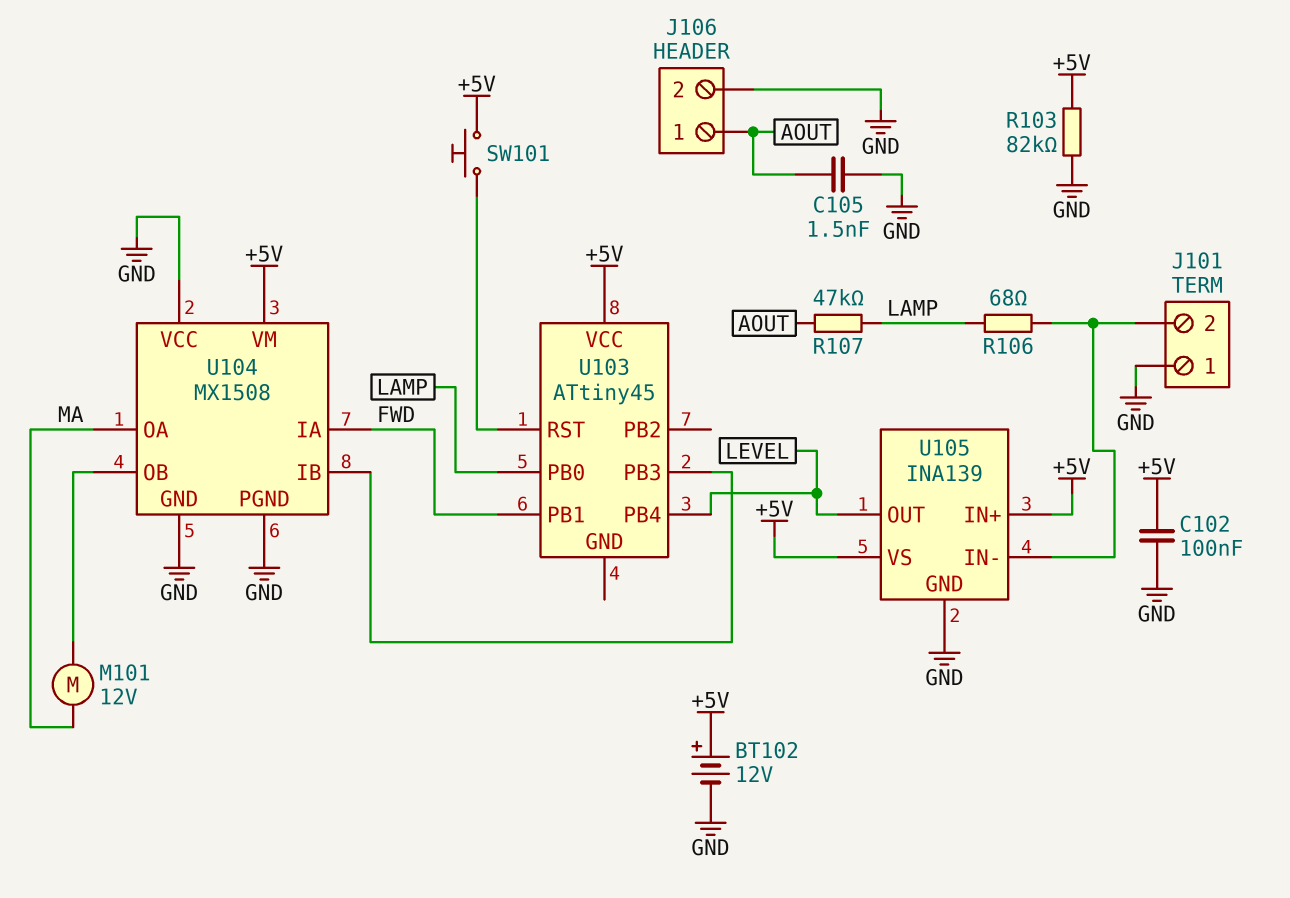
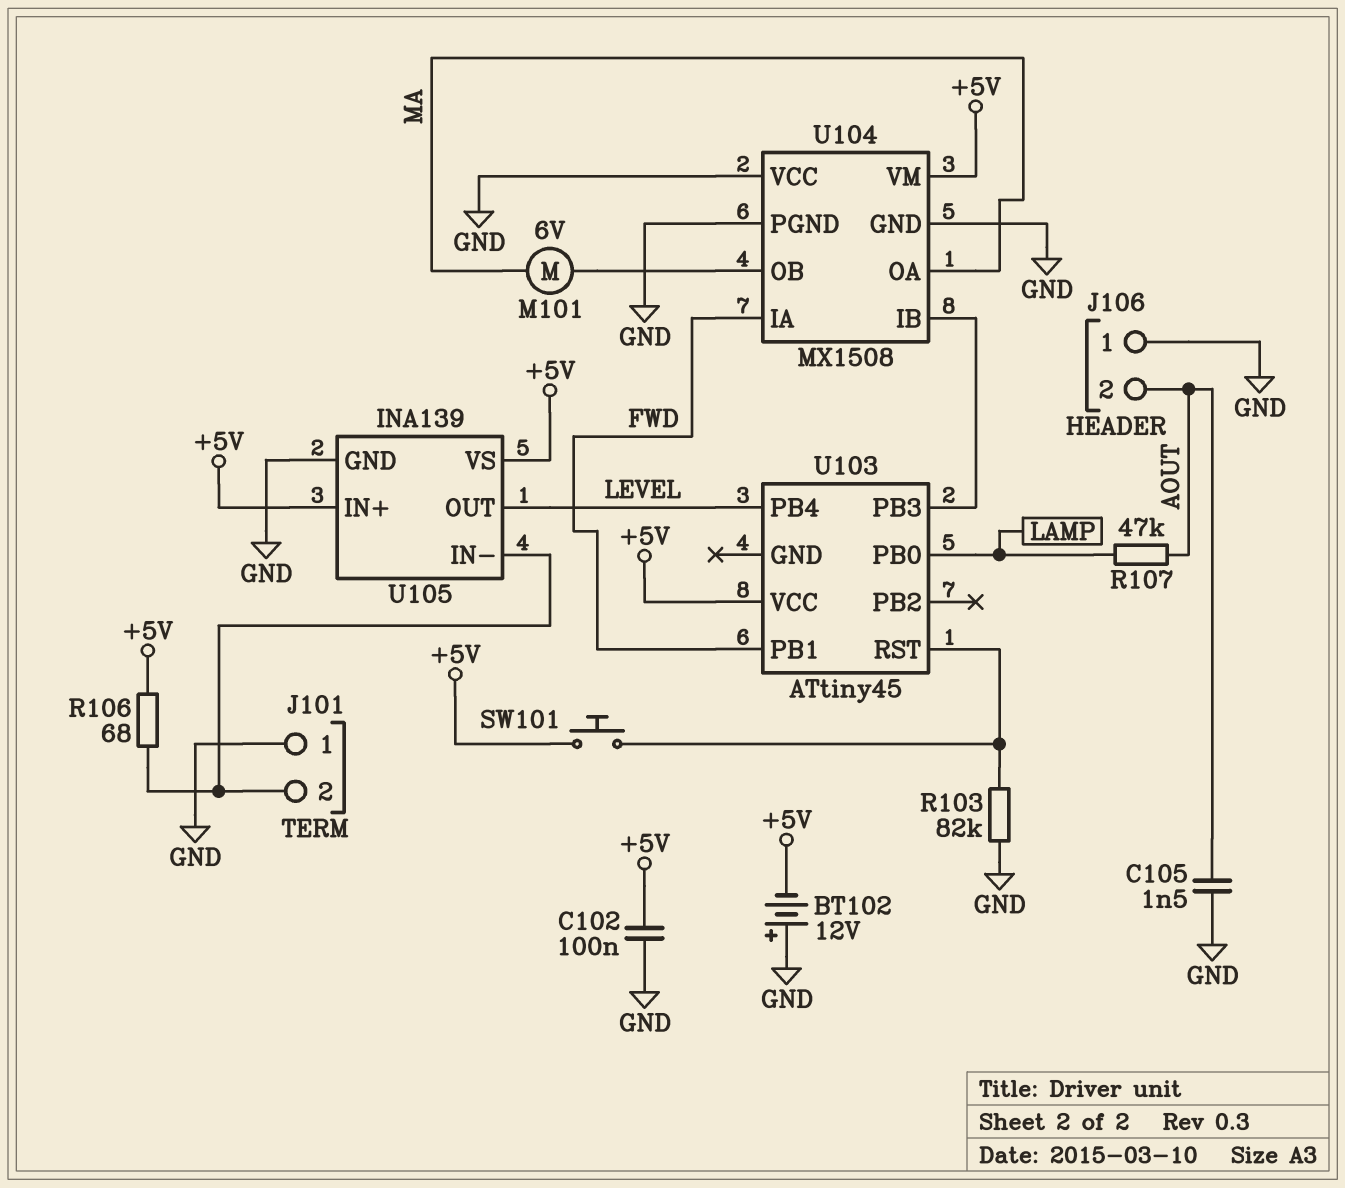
BT102: 12V (plus +5V, minus GND) -> 12V (plus GND, minus +5V)
J106 pin 1: AOUT -> GND
J106 pin 2: GND -> AOUT
M101: motor 12V (MA, U104/OB) -> motor 6V (MA, U104/OB)
R103: 82k (+5V, GND) -> 82k (GND, U103/RST)
R106: 68 (J101/2, LAMP) -> 68 (+5V, J101/2)

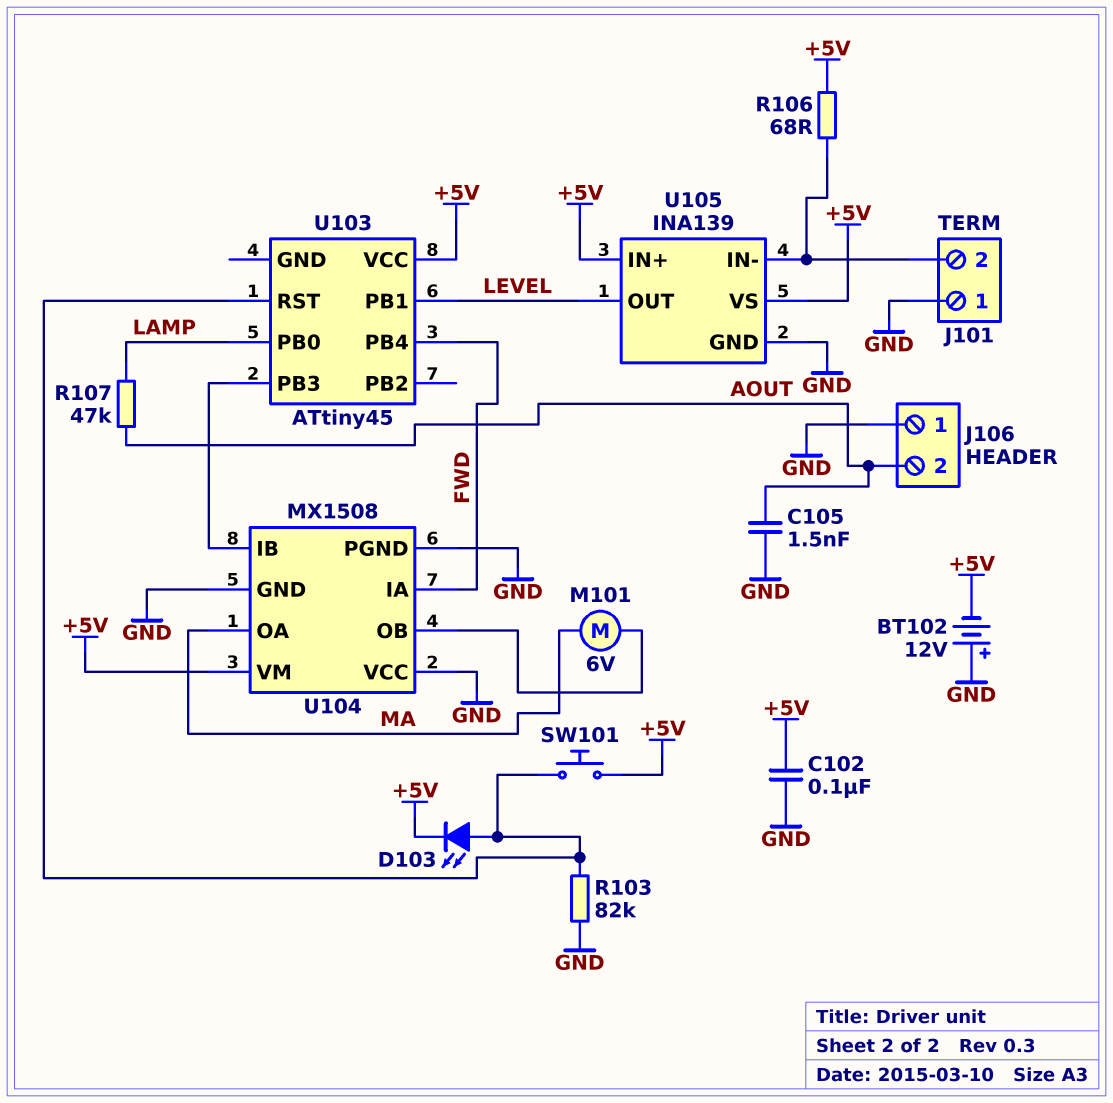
D103: none -> LED (A U103/RST, K +5V)
U103 pin PB1: FWD -> LEVEL
U103 pin PB4: LEVEL -> FWD

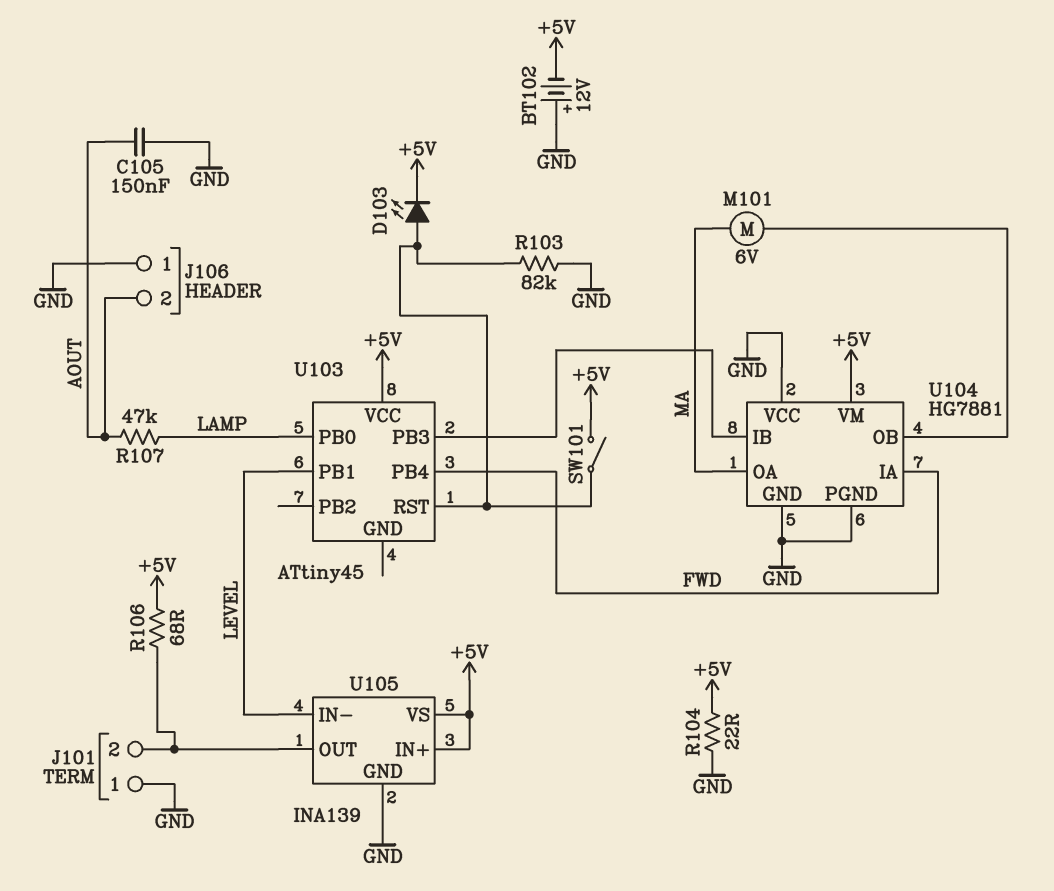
C102: 100nF (+5V, GND) -> none
C105: 1.5nF (AOUT, GND) -> 150nF (AOUT, GND)
R104: none -> 22 (+5V, GND)
SW101: button (+5V, U103/RST) -> switch (+5V, U103/RST)
U104: MX1508 -> HG7881
U105 pin IN-: J101/2 -> LEVEL
U105 pin OUT: LEVEL -> J101/2

